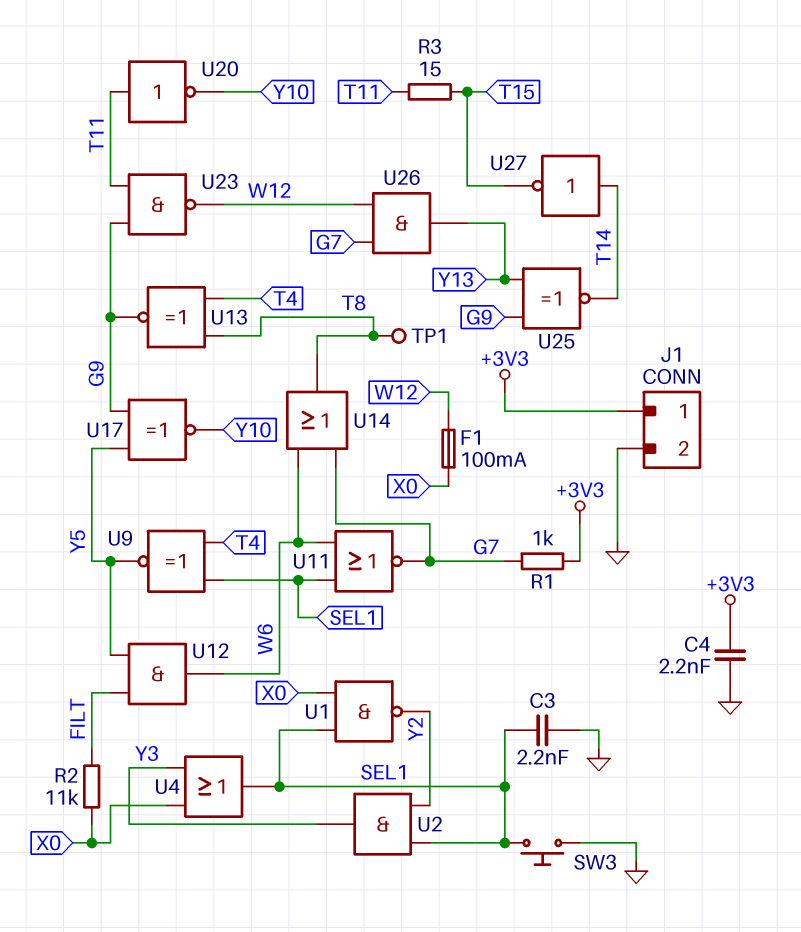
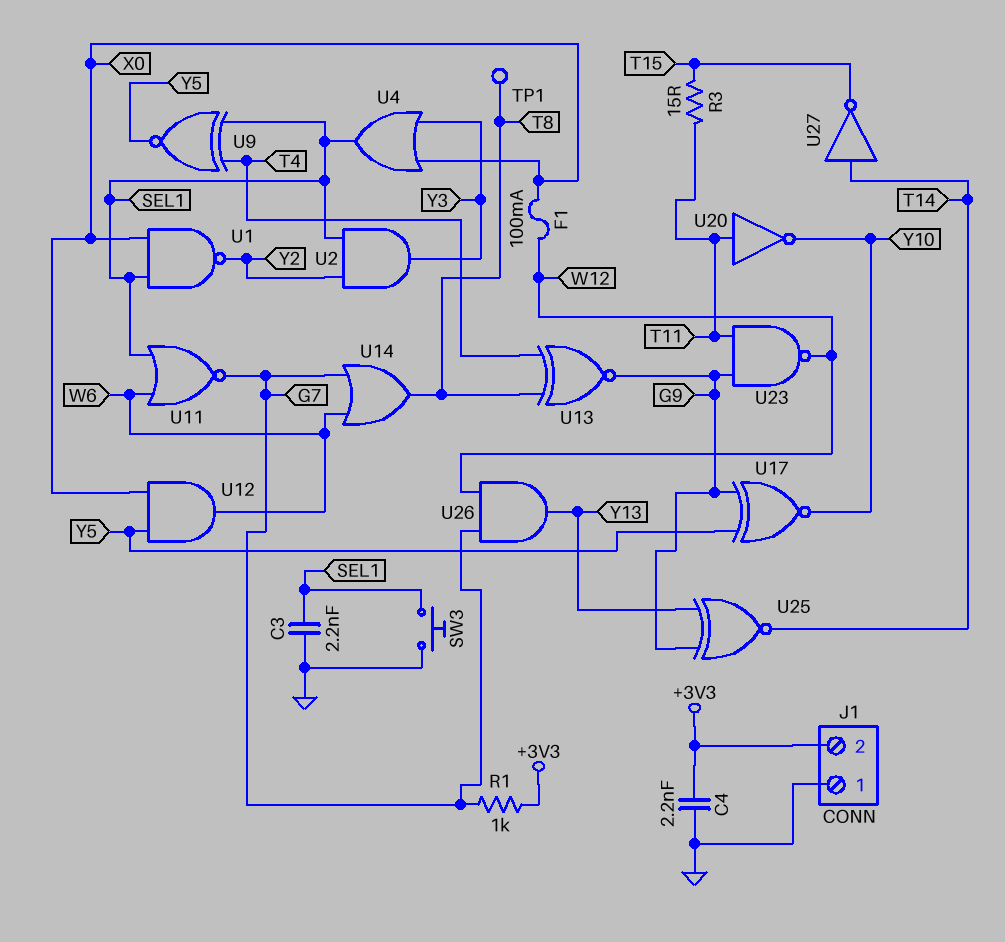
J1 pin 1: +3V3 -> GND
J1 pin 2: GND -> +3V3
R2: 11k (FILT, X0) -> none
U12: AND (in FILT, in Y5, out W6) -> AND (in X0, in Y5, out W6)

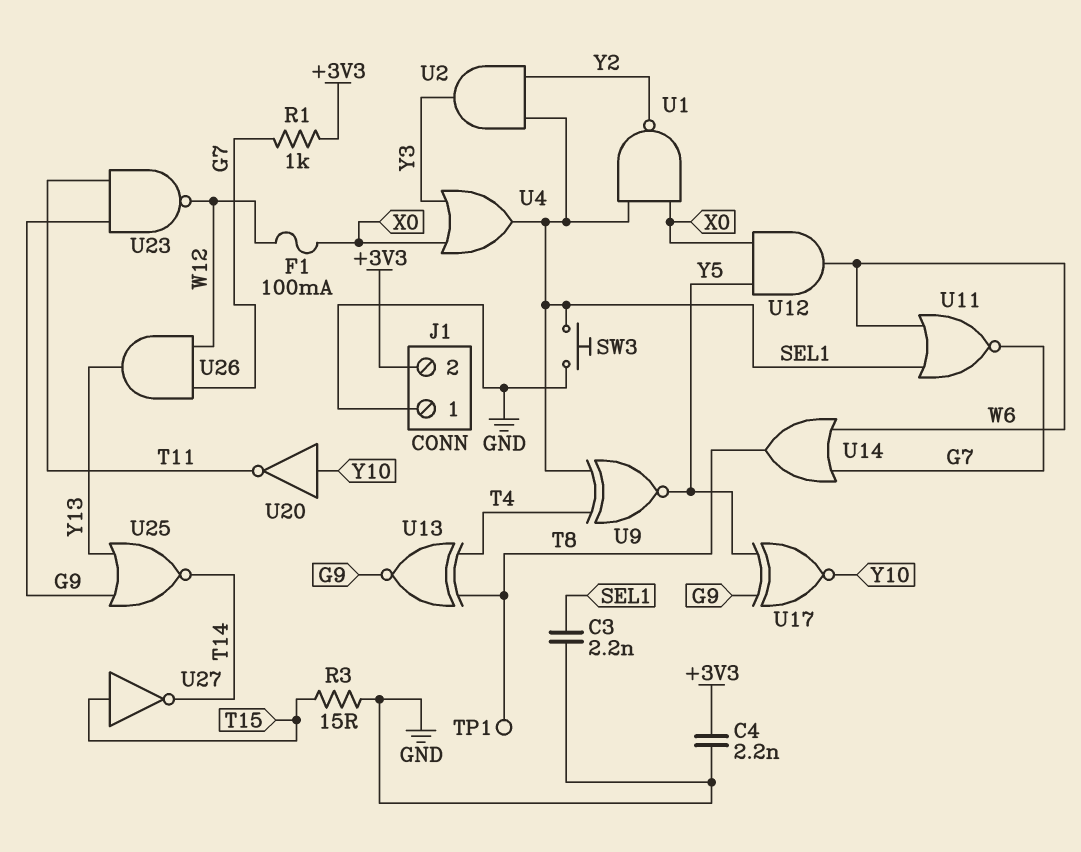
R3: 15 (T11, T15) -> 15 (GND, T15)
U20: NOT (in T11, out Y10) -> NOT (in Y10, out T11)
U25: XNOR (in G9, in Y13, out T14) -> NOR (in G9, in Y13, out T14)
U27: NOT (in T14, out T15) -> NOT (in T15, out T14)

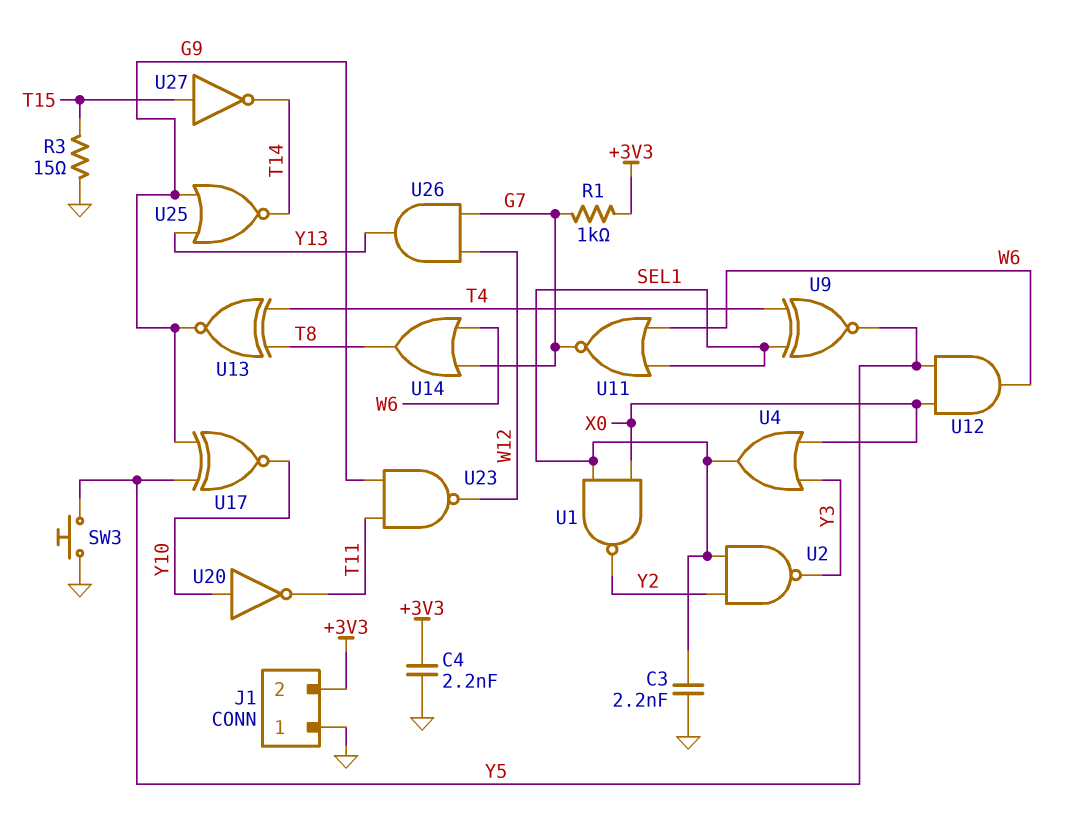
F1: 100mA (W12, X0) -> none
SW3: button (GND, SEL1) -> button (GND, Y5)
TP1: test point (T8) -> none
U2: AND (in SEL1, in Y2, out Y3) -> NAND (in SEL1, in Y2, out Y3)

